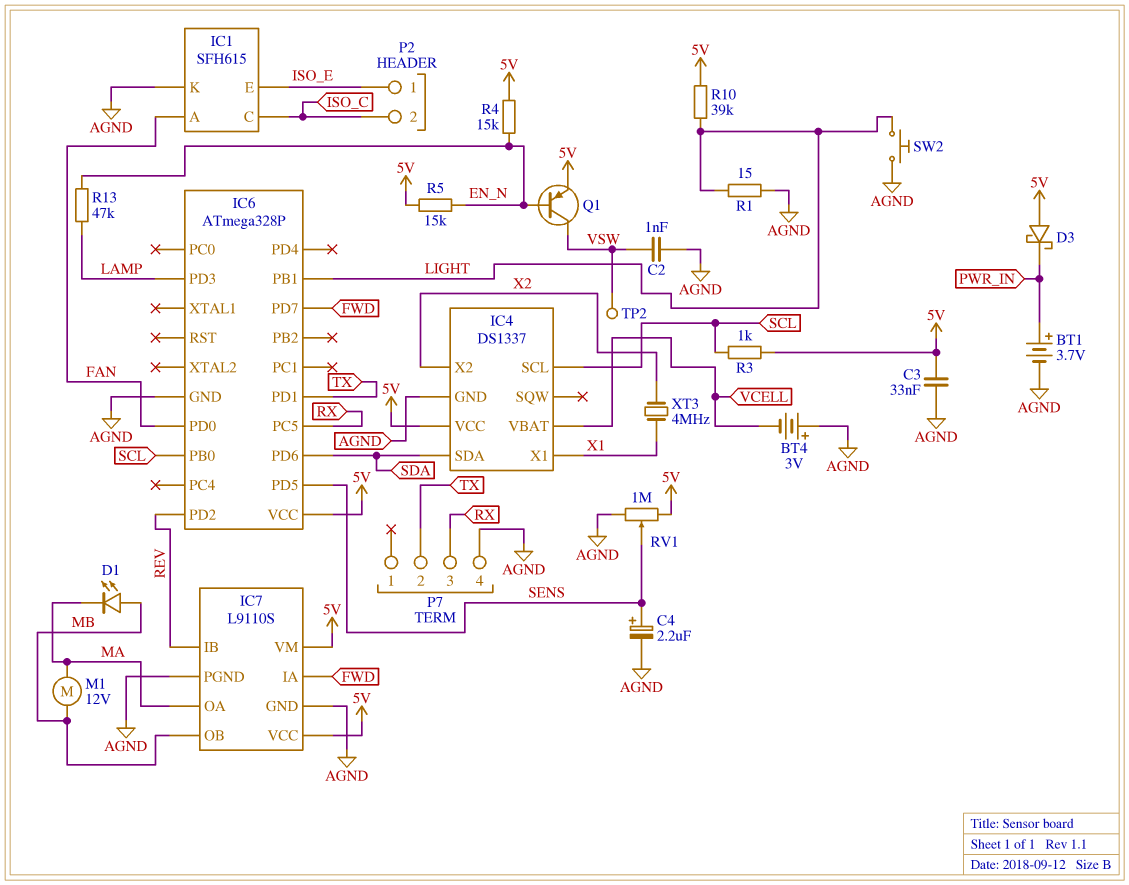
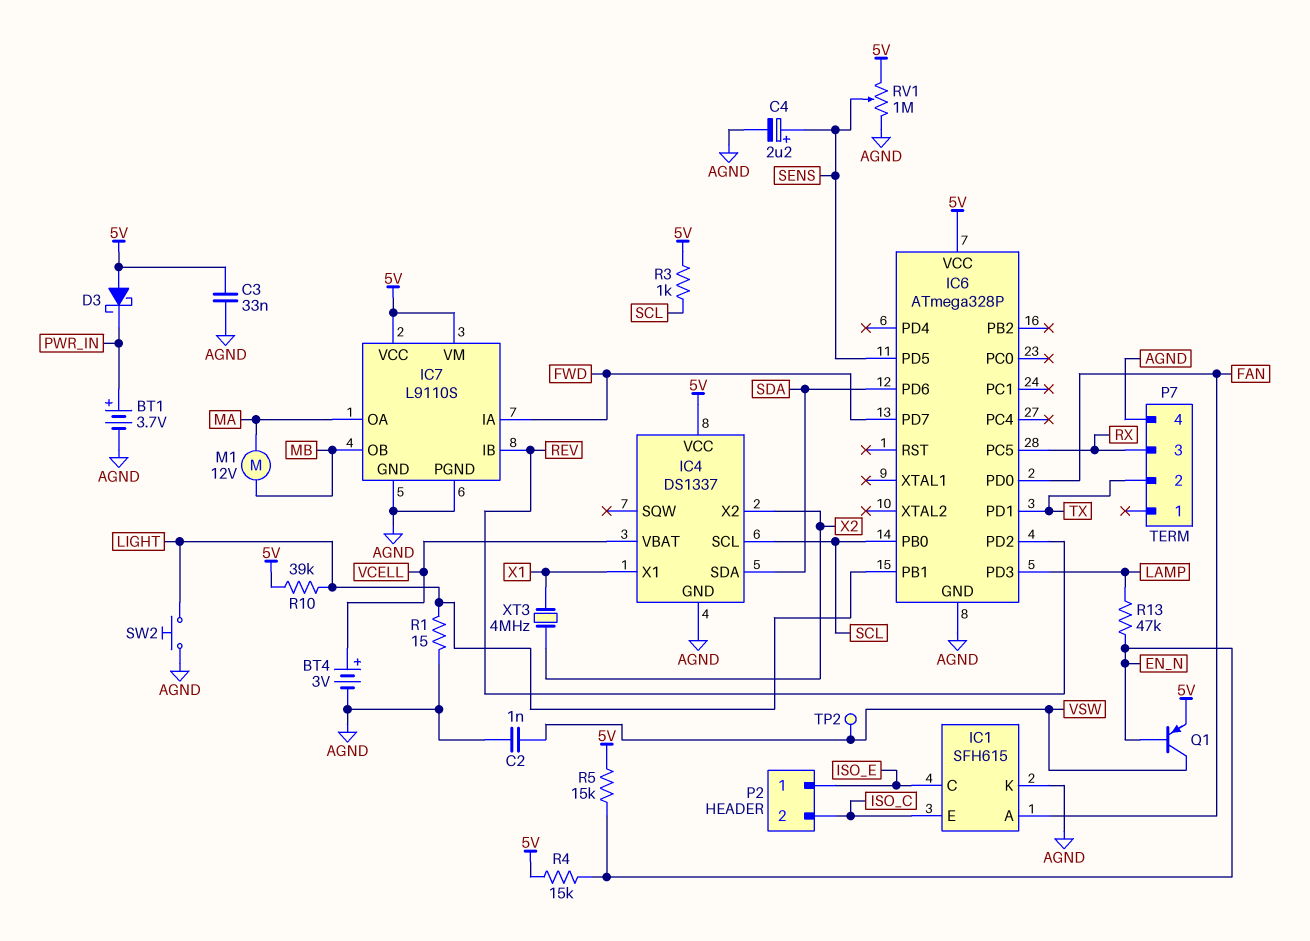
BT4: 3V (plus AGND, minus VCELL) -> 3V (plus VCELL, minus AGND)
D1: LED (A MB, K MA) -> none
IC1 pin C: ISO_C -> ISO_E
IC1 pin E: ISO_E -> ISO_C

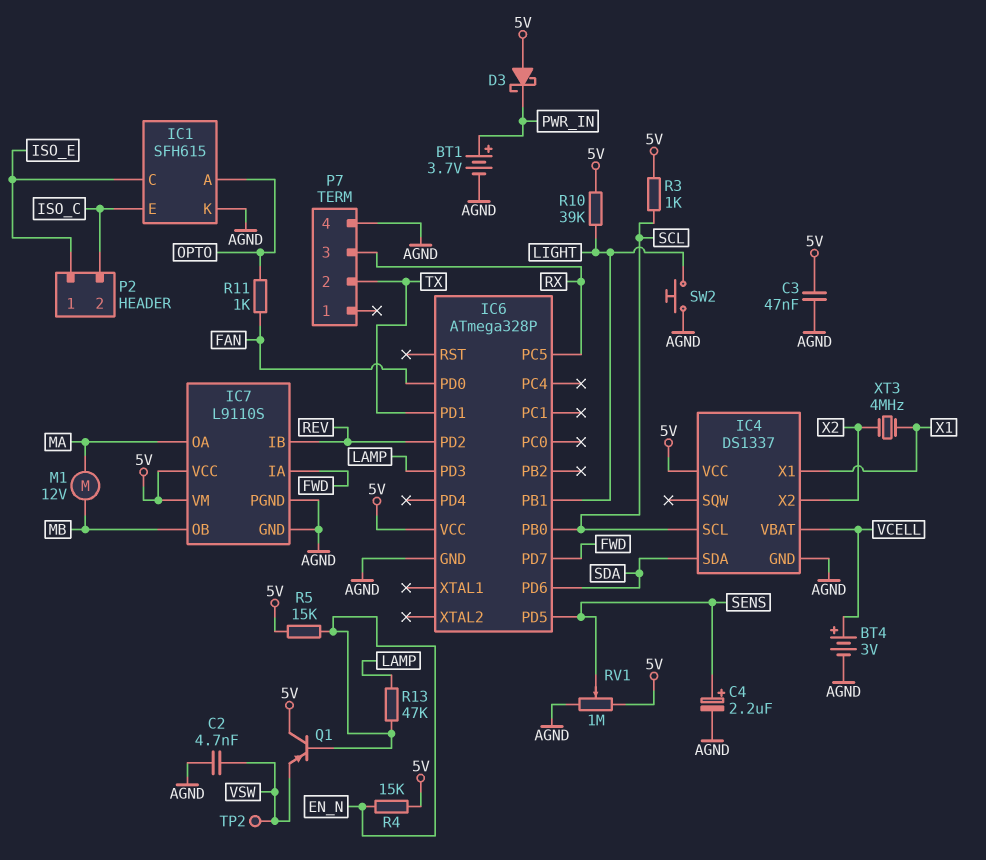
C2: 1nF (AGND, VSW) -> 4.7nF (AGND, VSW)
C3: 33nF (5V, AGND) -> 47nF (5V, AGND)
IC1 pin A: FAN -> OPTO
Q1: PNP (B EN_N, C VSW, E 5V) -> PNP (B EN_N, C 5V, E VSW)
R1: 15 (AGND, LIGHT) -> none
R11: none -> 1k (FAN, OPTO)

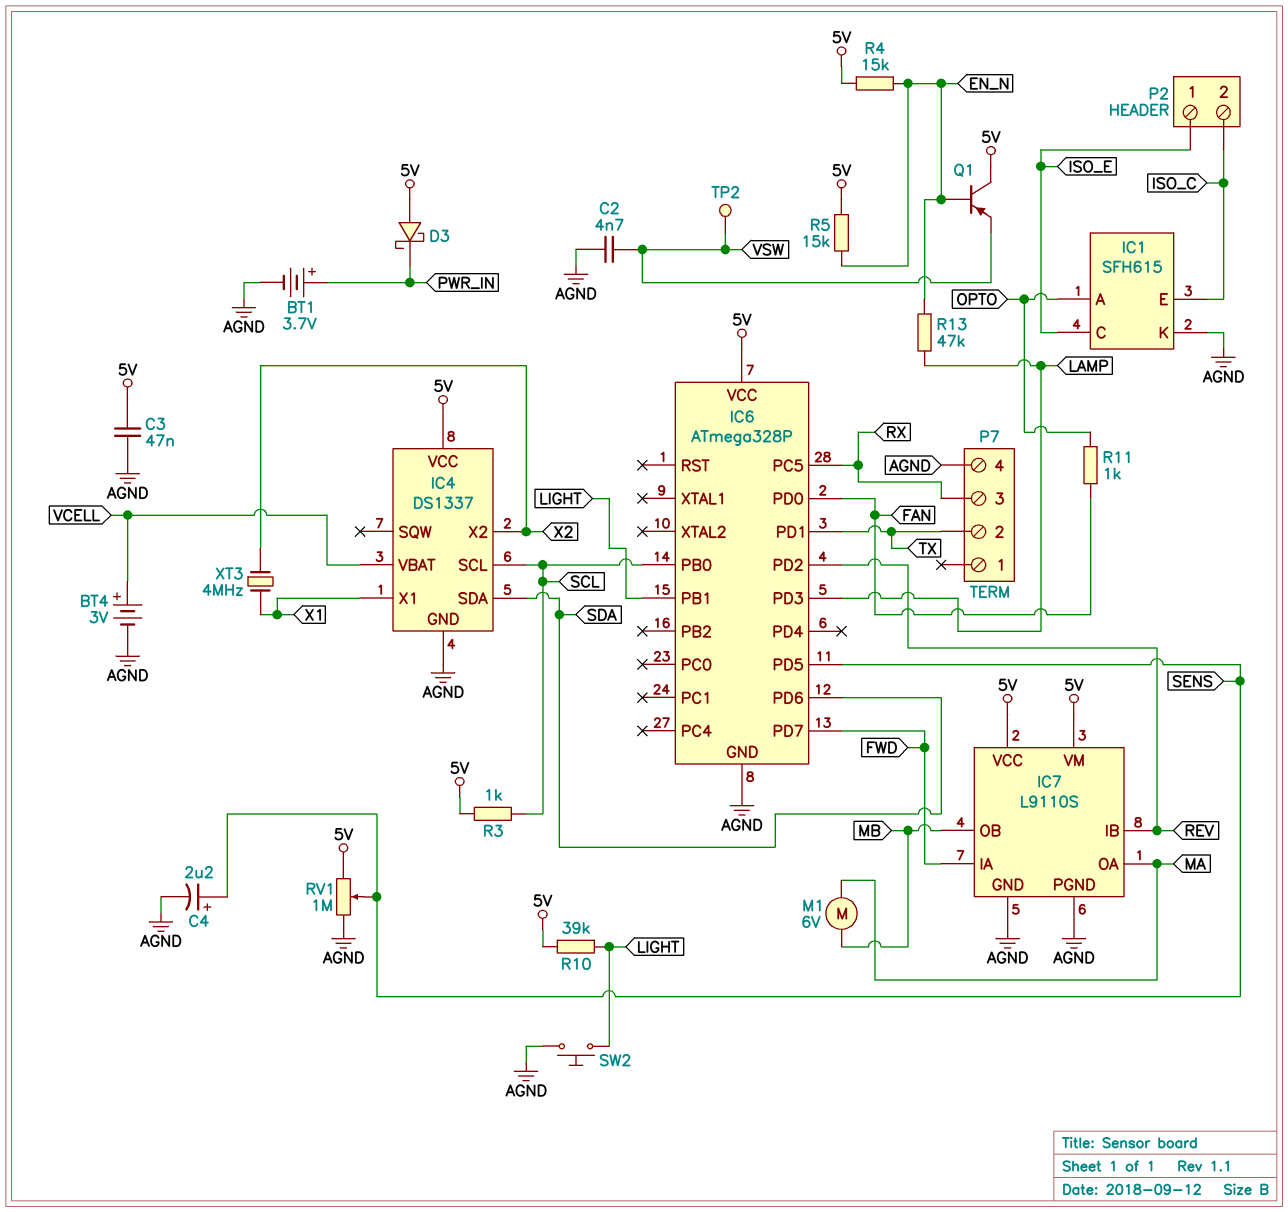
M1: motor 12V (MA, MB) -> motor 6V (MA, MB)

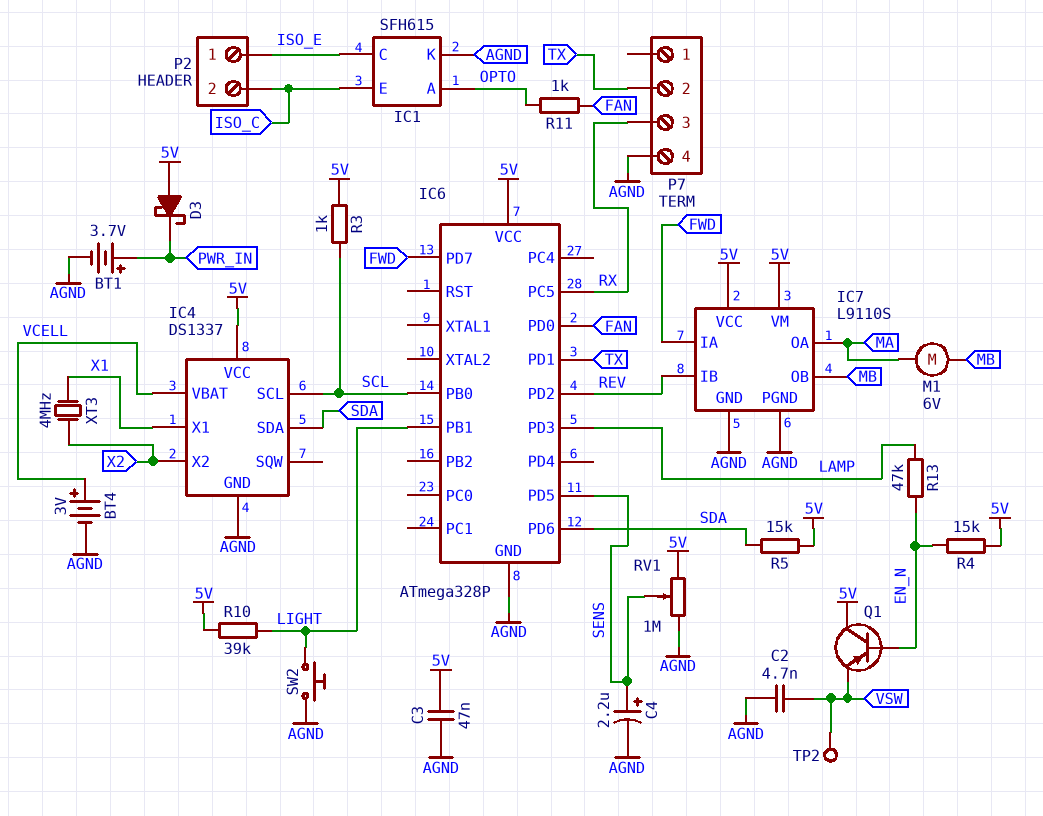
R5: 15k (5V, EN_N) -> 15k (5V, SDA)

